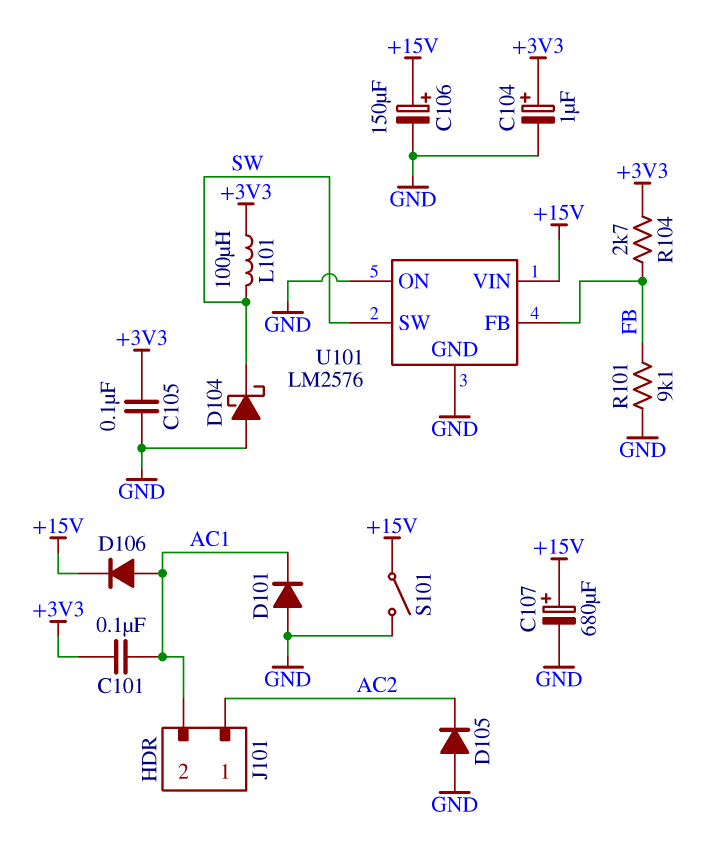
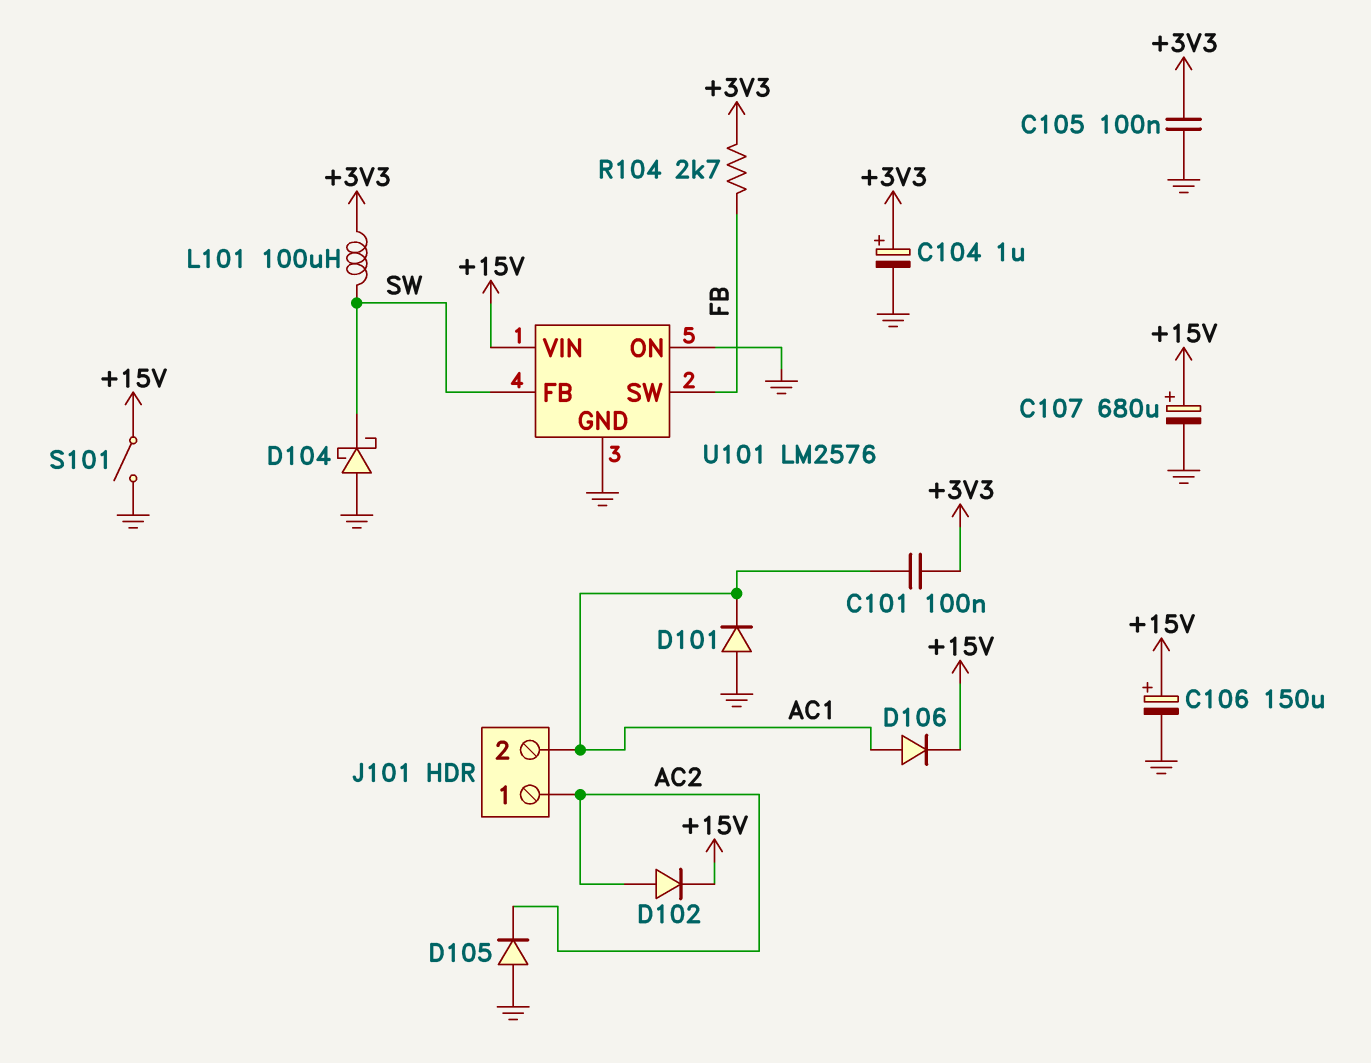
D102: none -> diode (A AC2, K +15V)
R101: 9.1k (FB, GND) -> none
U101 pin FB: FB -> SW
U101 pin SW: SW -> FB

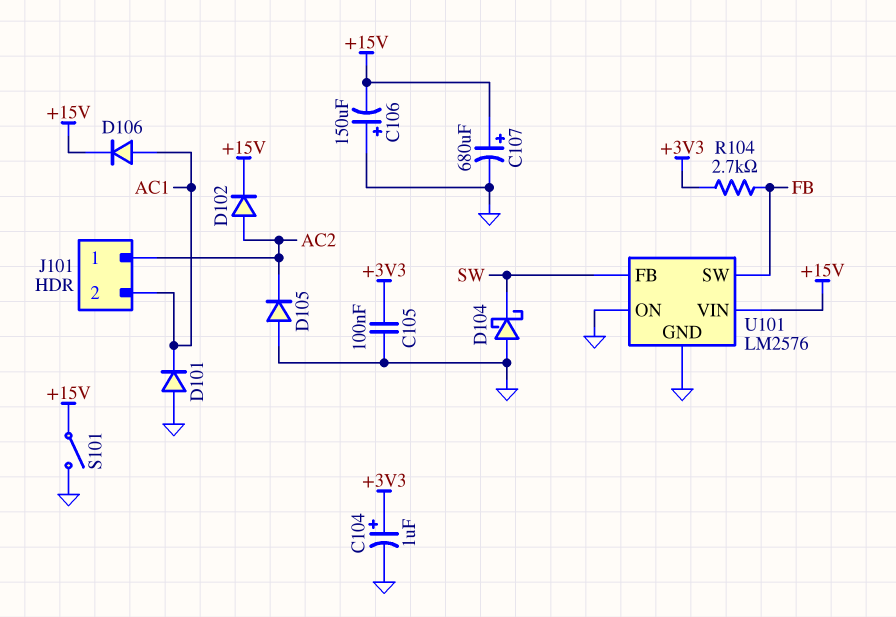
C101: 100nF (+3V3, AC1) -> none
C106: 150uF (plus +15V, minus GND) -> 150uF (plus GND, minus +15V)
L101: 100uH (+3V3, SW) -> none

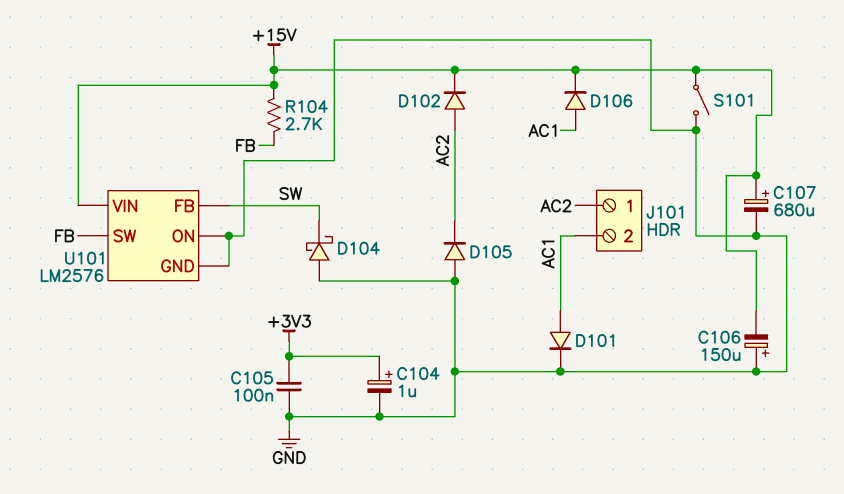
D101: diode (A GND, K AC1) -> diode (A AC1, K GND)
R104: 2.7k (+3V3, FB) -> 2.7k (+15V, FB)

